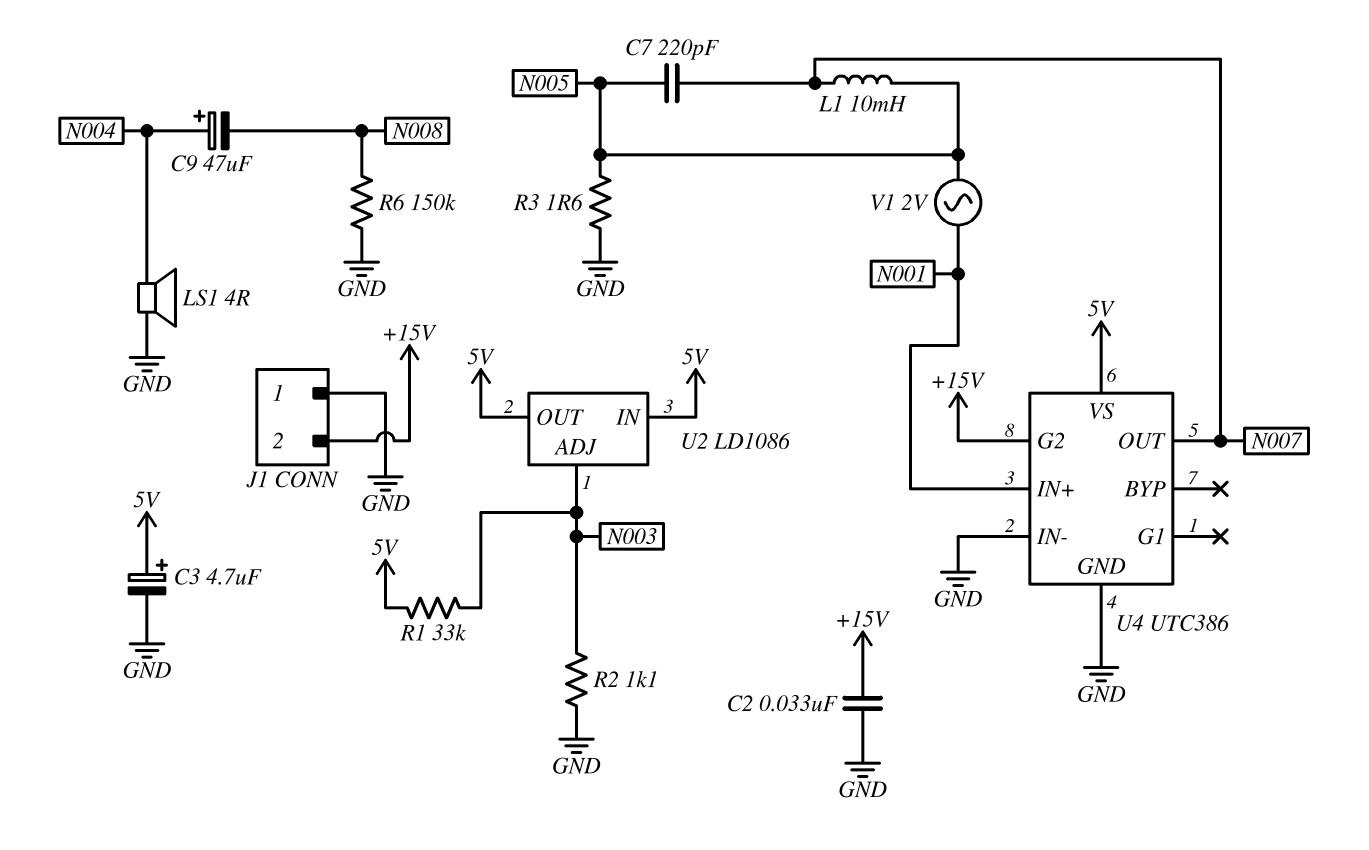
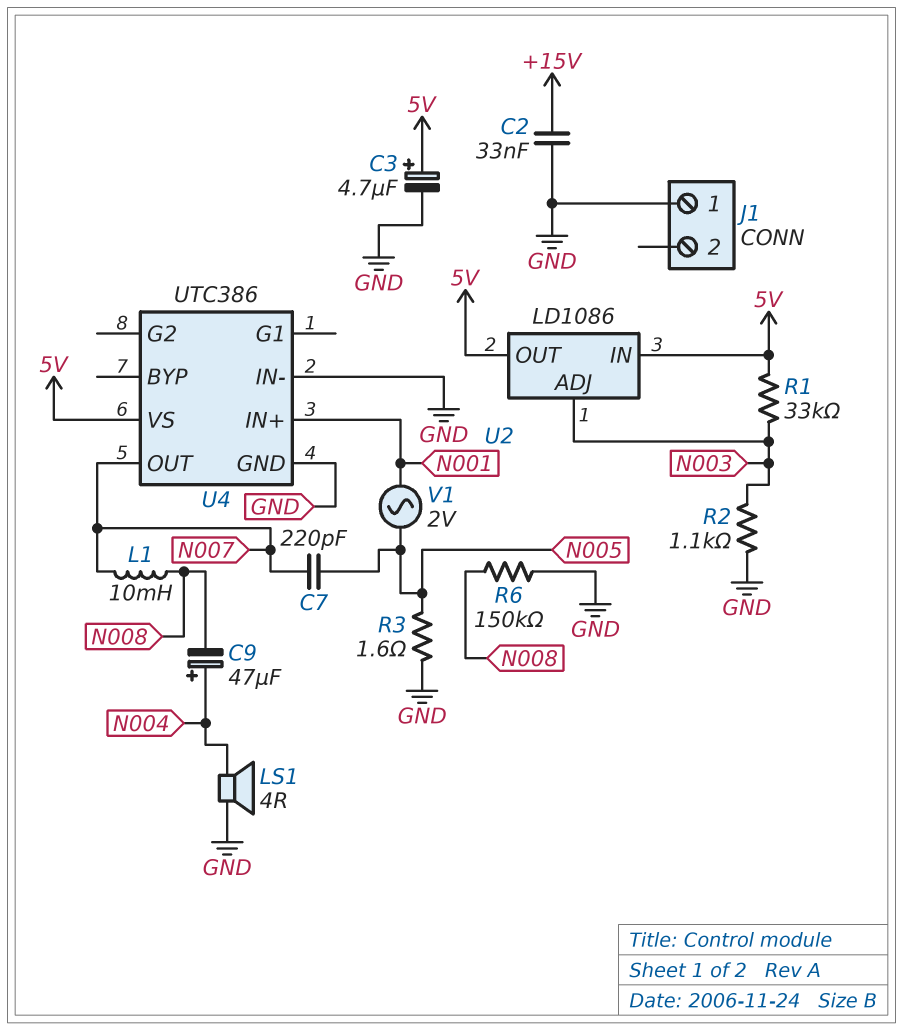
J1 pin 2: +15V -> none
L1: 10mH (N005, N007) -> 10mH (N007, N008)
U4 pin G2: +15V -> none

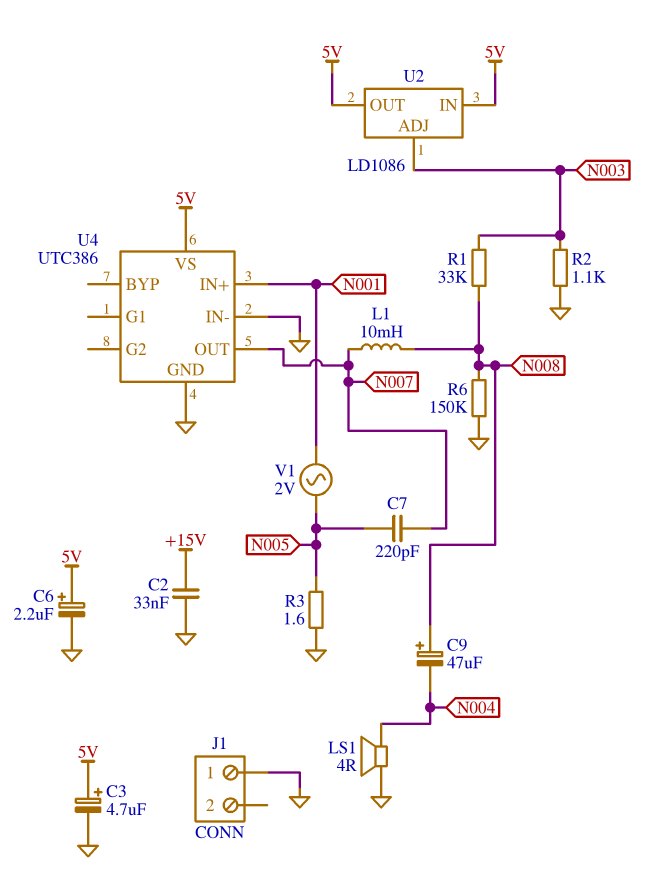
C6: none -> 2.2uF (plus 5V, minus GND)
C9: 47uF (plus N004, minus N008) -> 47uF (plus N008, minus N004)
R1: 33k (5V, N003) -> 33k (N003, N008)

